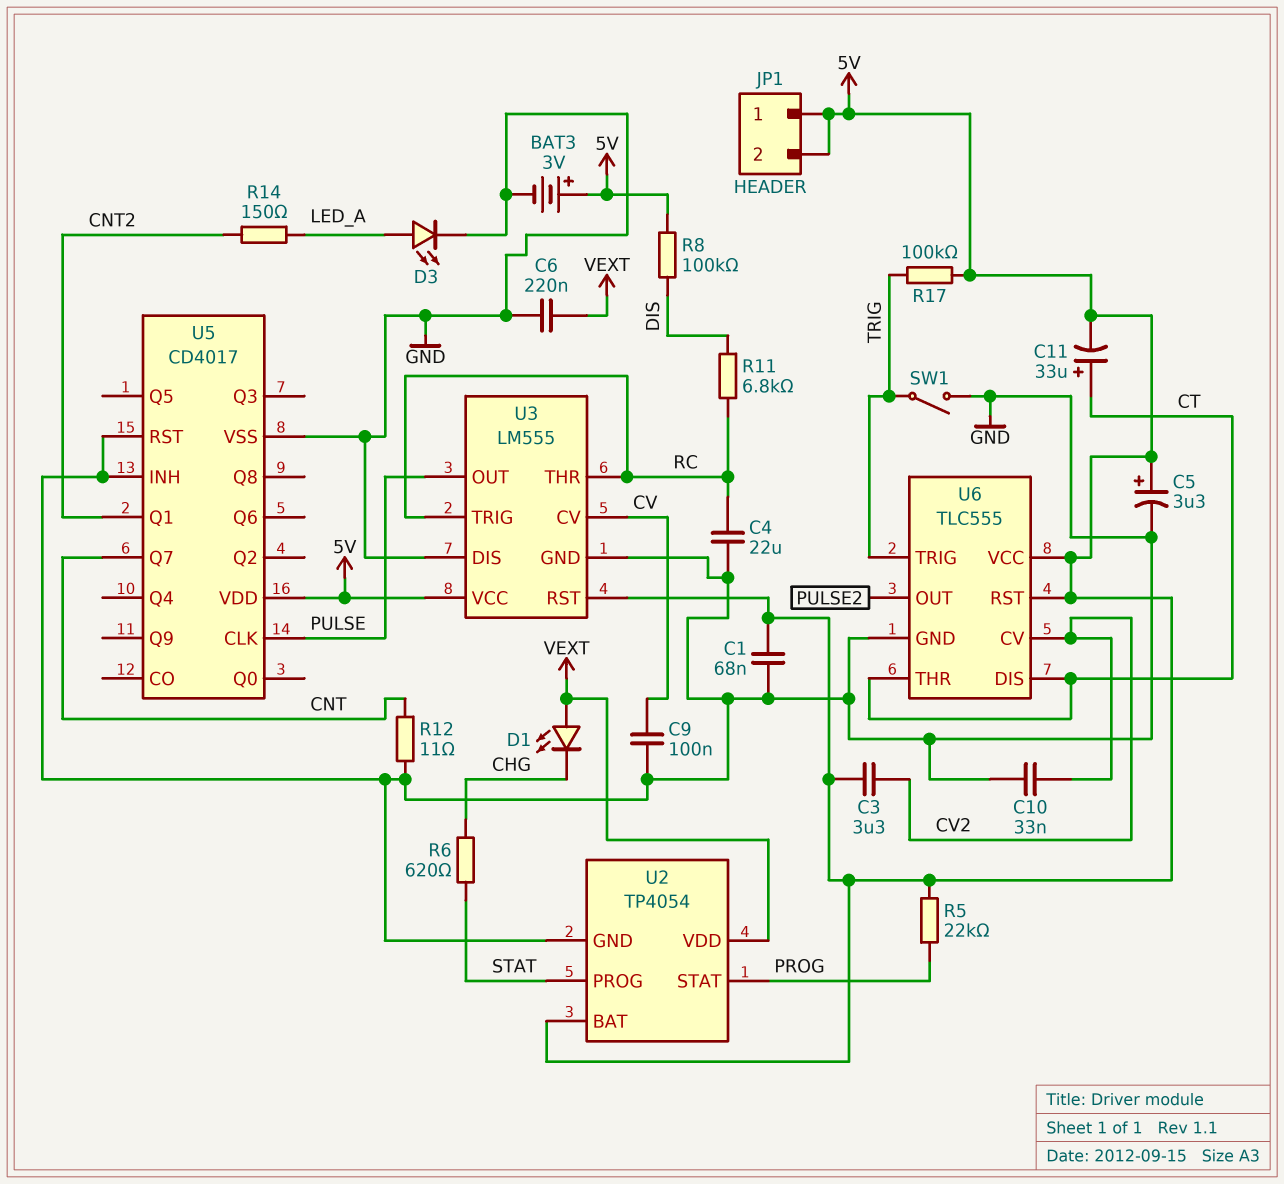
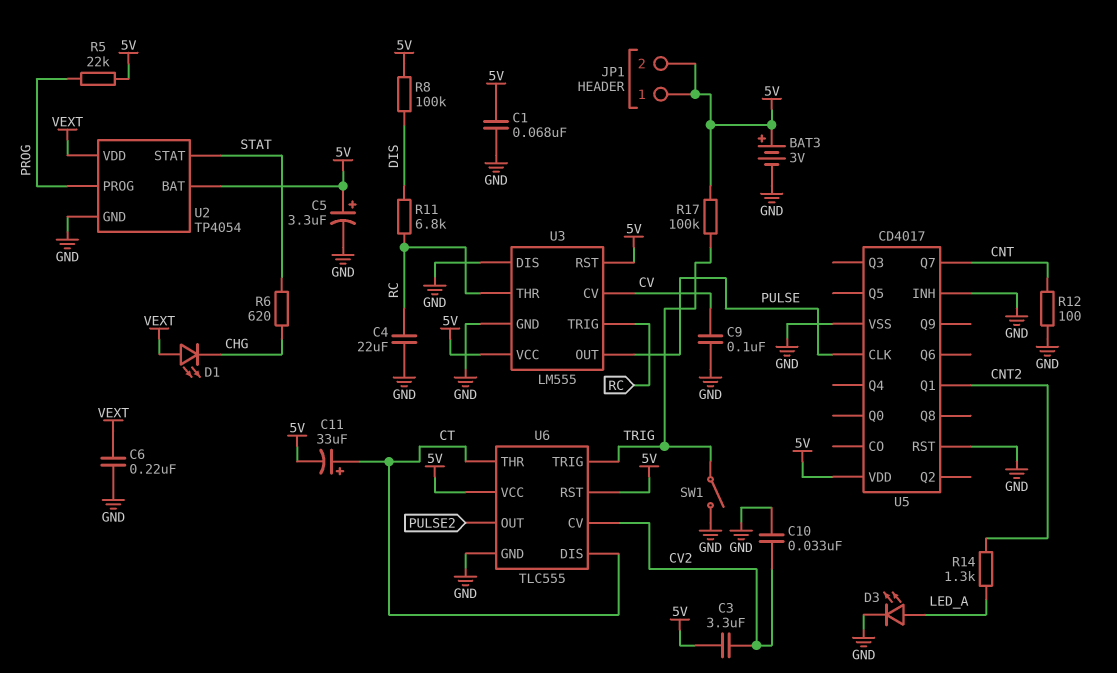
R12: 11 (CNT, GND) -> 100 (CNT, GND)
R14: 150 (CNT2, LED_A) -> 1.3k (CNT2, LED_A)
U2 pin PROG: STAT -> PROG
U2 pin STAT: PROG -> STAT

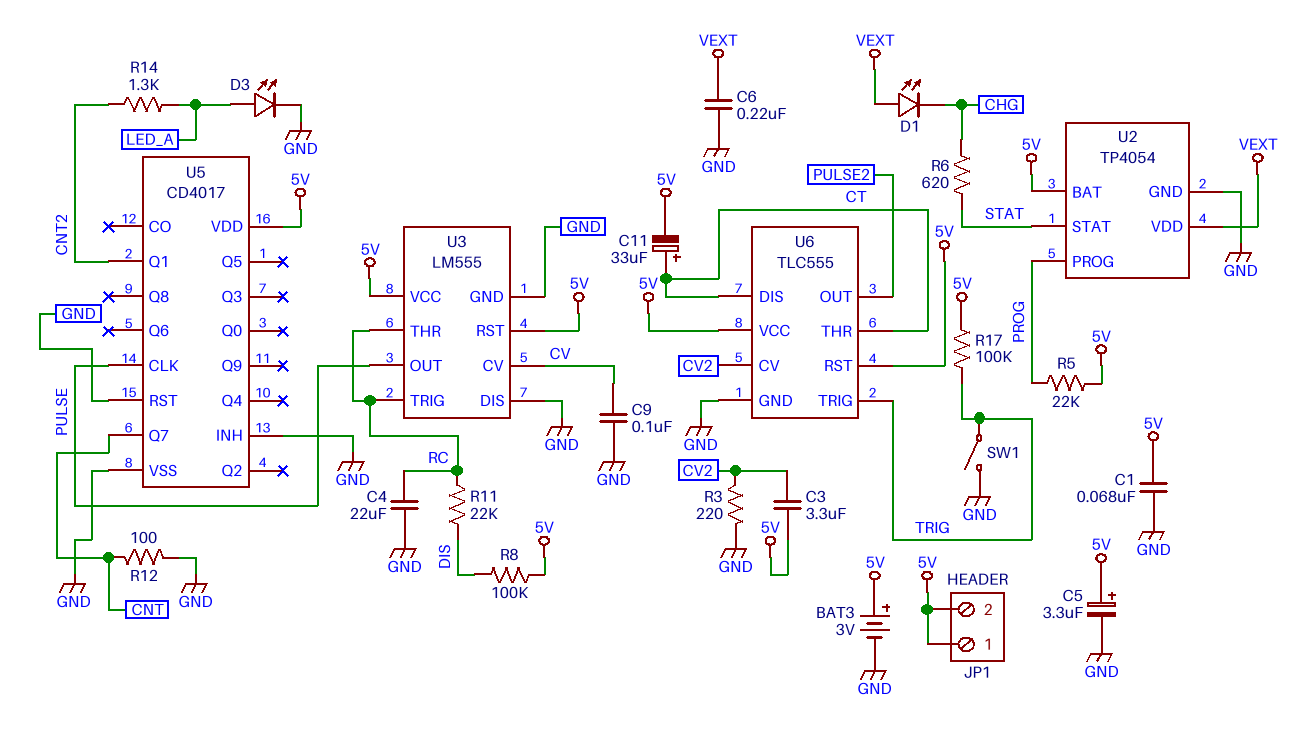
C10: 33nF (CV2, GND) -> none
R3: none -> 220 (CV2, GND)
R11: 6.8k (DIS, RC) -> 22k (DIS, RC)

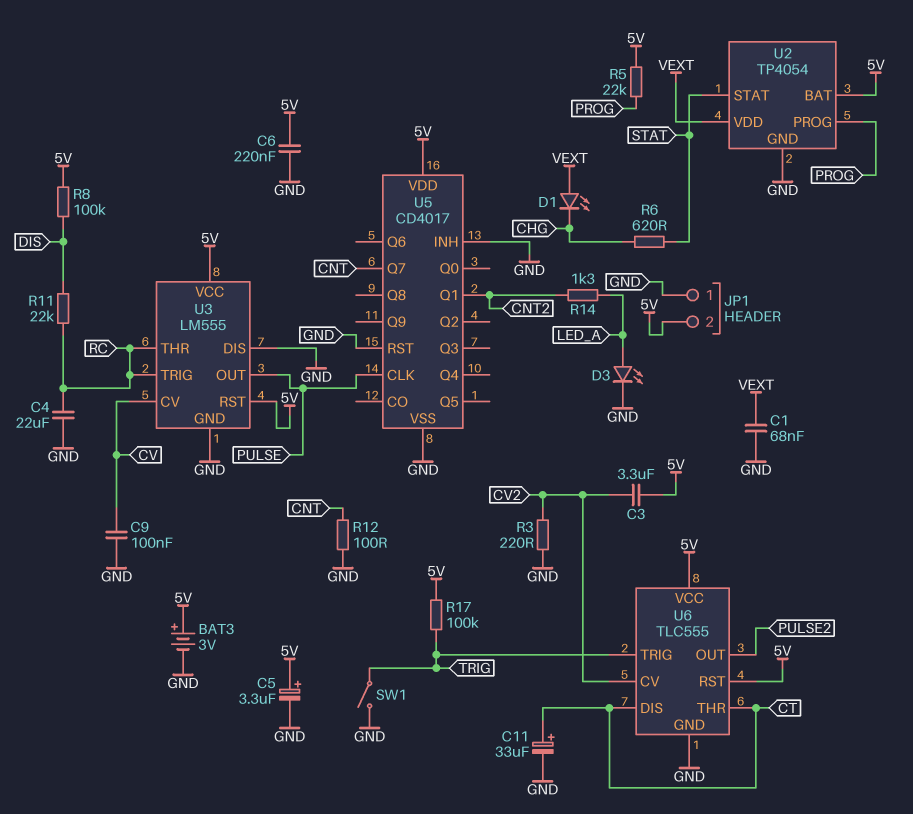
C1: 68nF (5V, GND) -> 68nF (GND, VEXT)
C6: 220nF (GND, VEXT) -> 220nF (5V, GND)
C11: 33uF (plus CT, minus 5V) -> 33uF (plus CT, minus GND)
JP1 pin 1: 5V -> GND

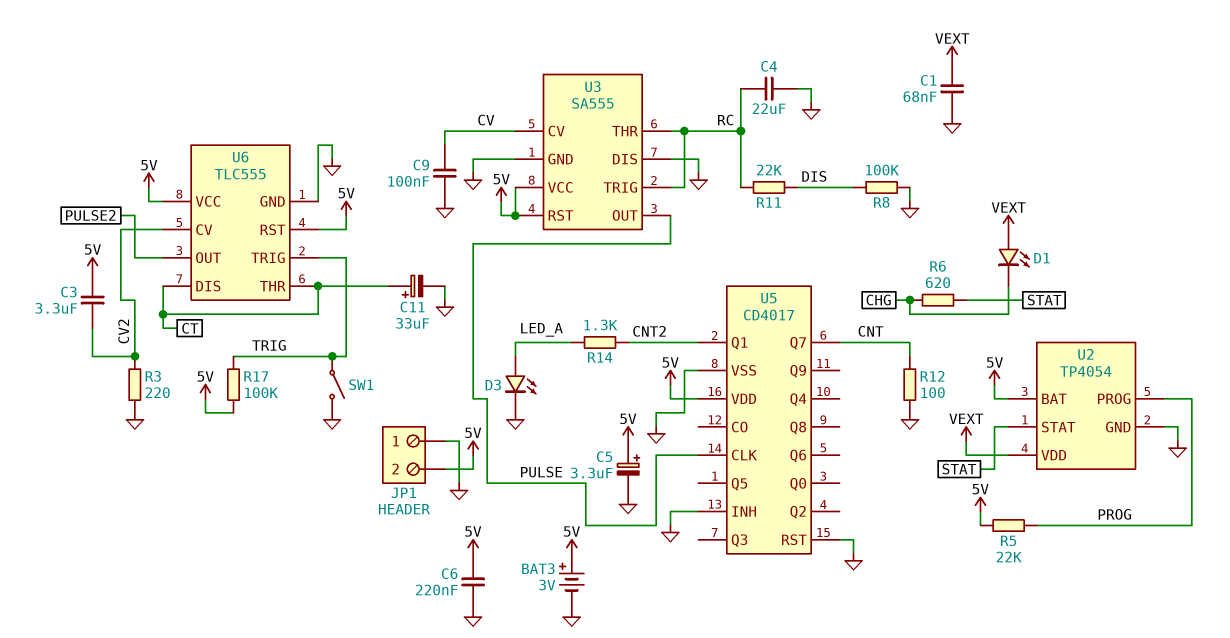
R8: 100k (5V, DIS) -> 100k (DIS, GND)
U3: LM555 -> SA555

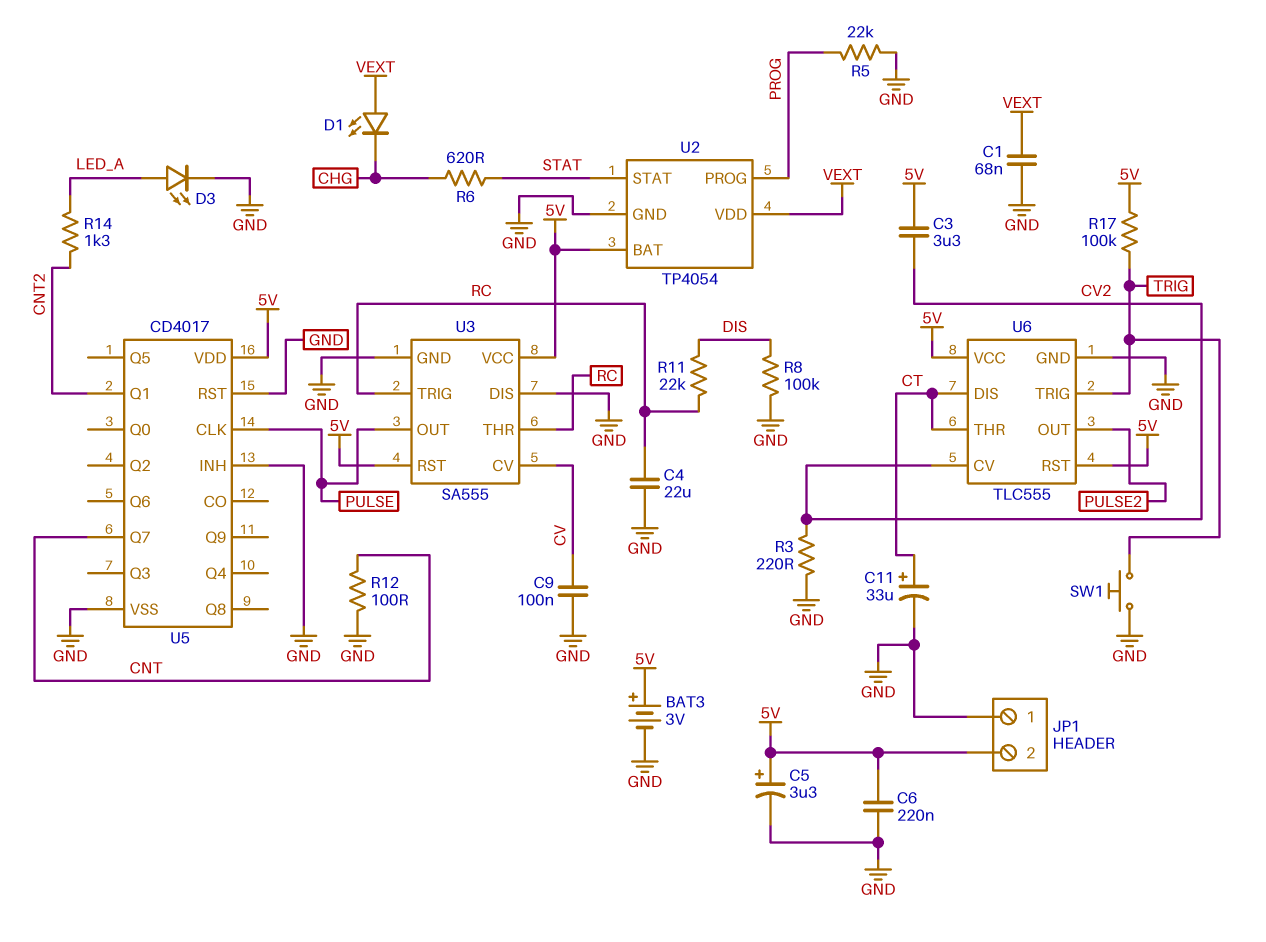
R5: 22k (5V, PROG) -> 22k (GND, PROG)
SW1: switch (GND, TRIG) -> button (GND, TRIG)

